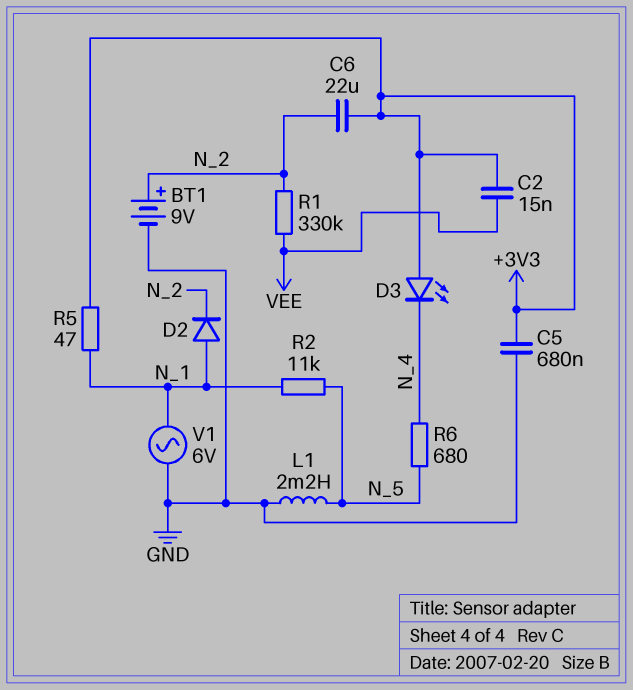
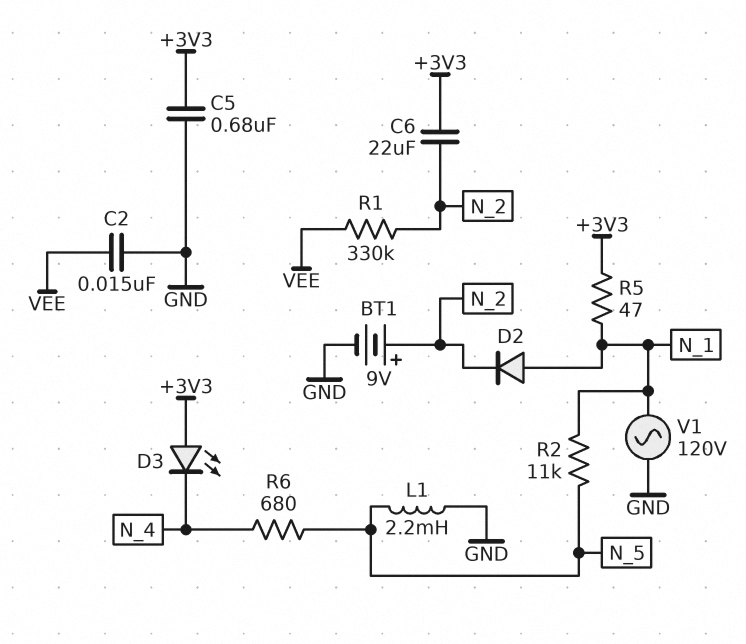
C2: 15nF (+3V3, VEE) -> 15nF (GND, VEE)
V1: AC 6V (GND, N_1) -> AC 120V (GND, N_1)

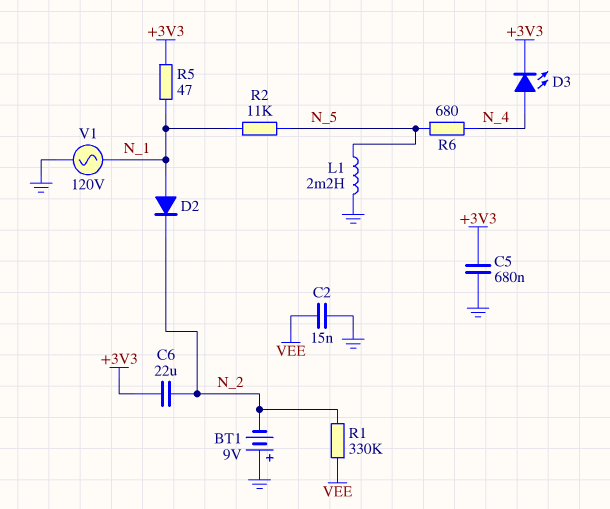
BT1: 9V (plus N_2, minus GND) -> 9V (plus GND, minus N_2)
D3: LED (A +3V3, K N_4) -> LED (A N_4, K +3V3)

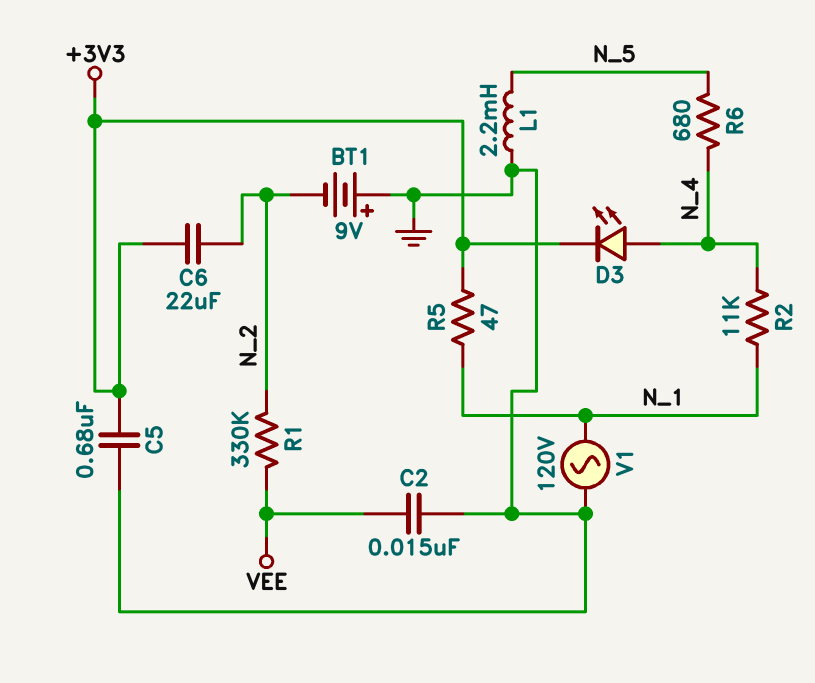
D2: diode (A N_1, K N_2) -> none
R2: 11k (N_1, N_5) -> 11k (N_1, N_4)

